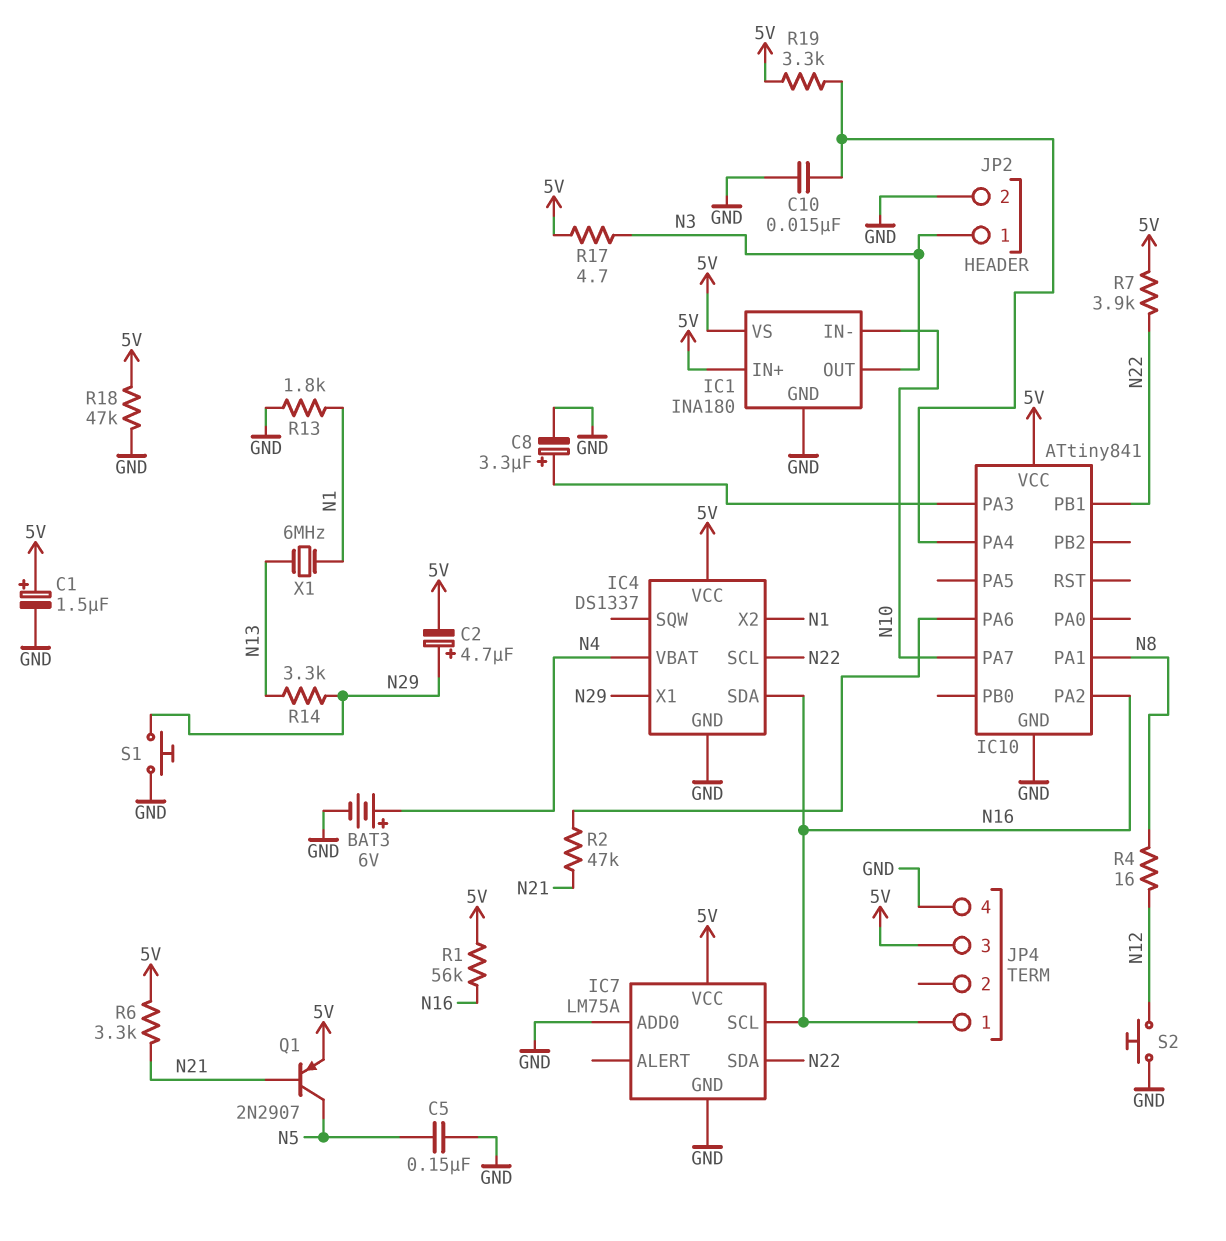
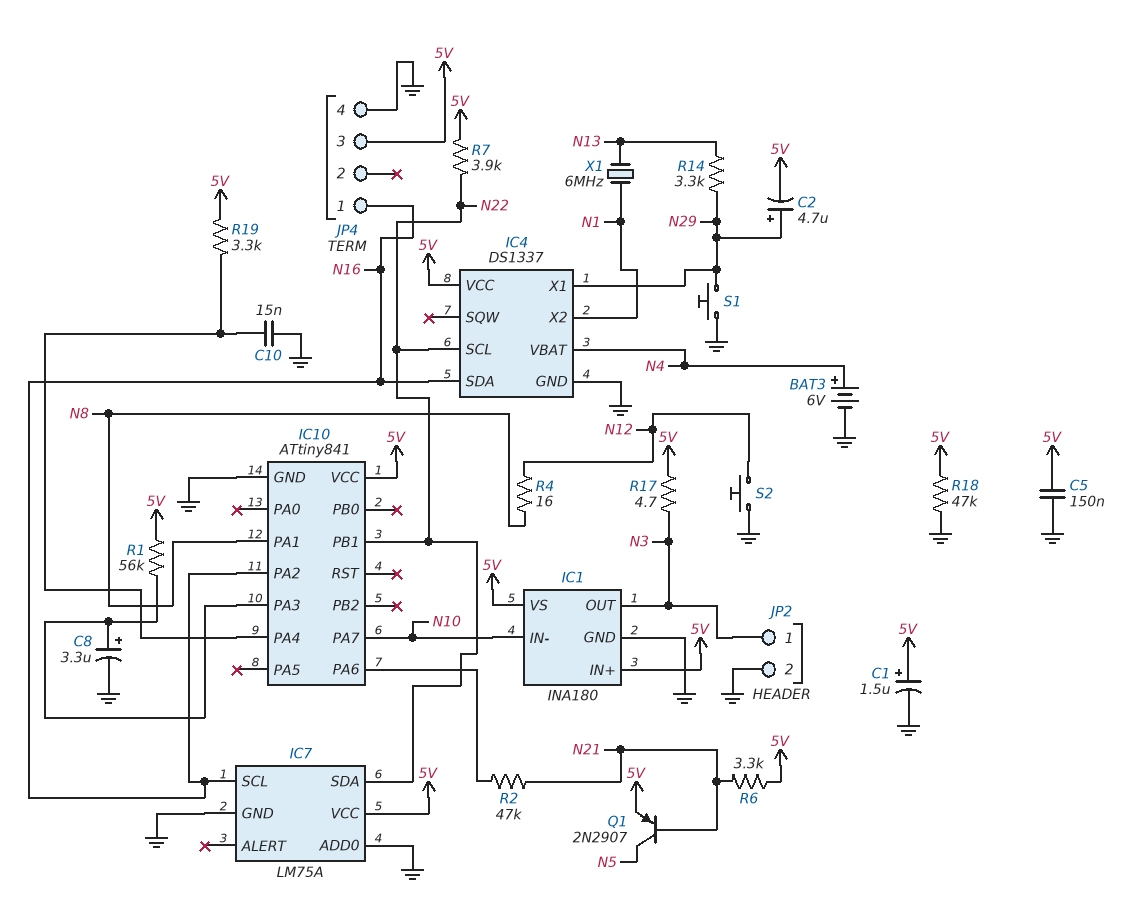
C5: 150nF (GND, N5) -> 150nF (5V, GND)
R1: 56k (5V, N16) -> 56k (5V, IC10/PA3)
R13: 1.8k (GND, N1) -> none

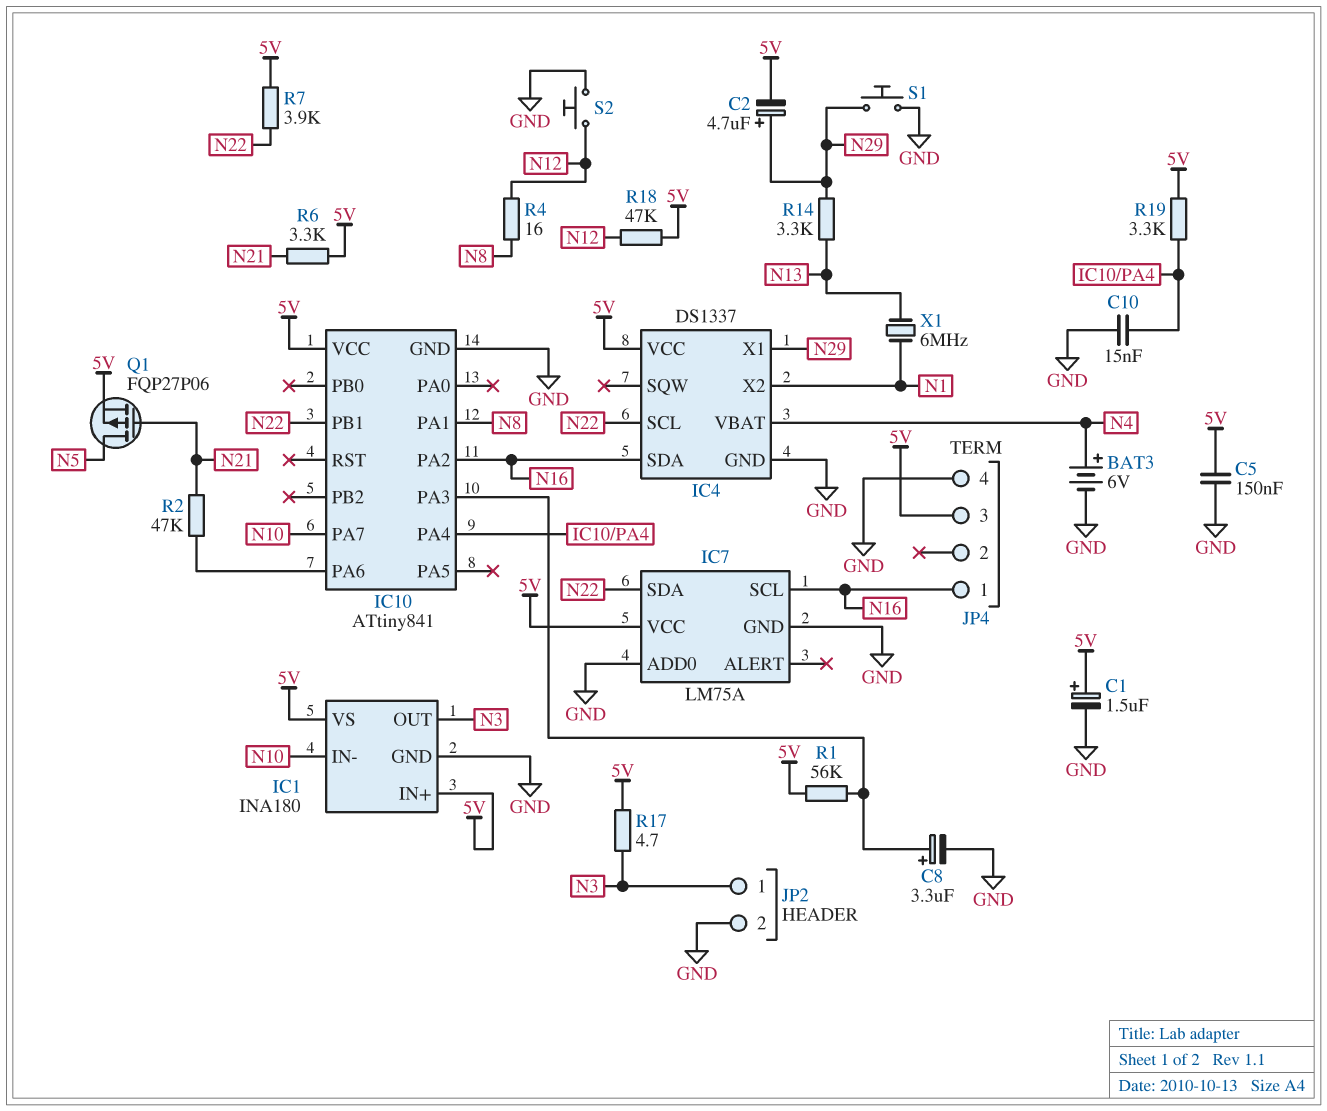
Q1: PNP 2N2907 (B N21, C N5, E 5V) -> PMOS FQP27P06 (G N21, D N5, S 5V)
R18: 47k (5V, GND) -> 47k (5V, N12)

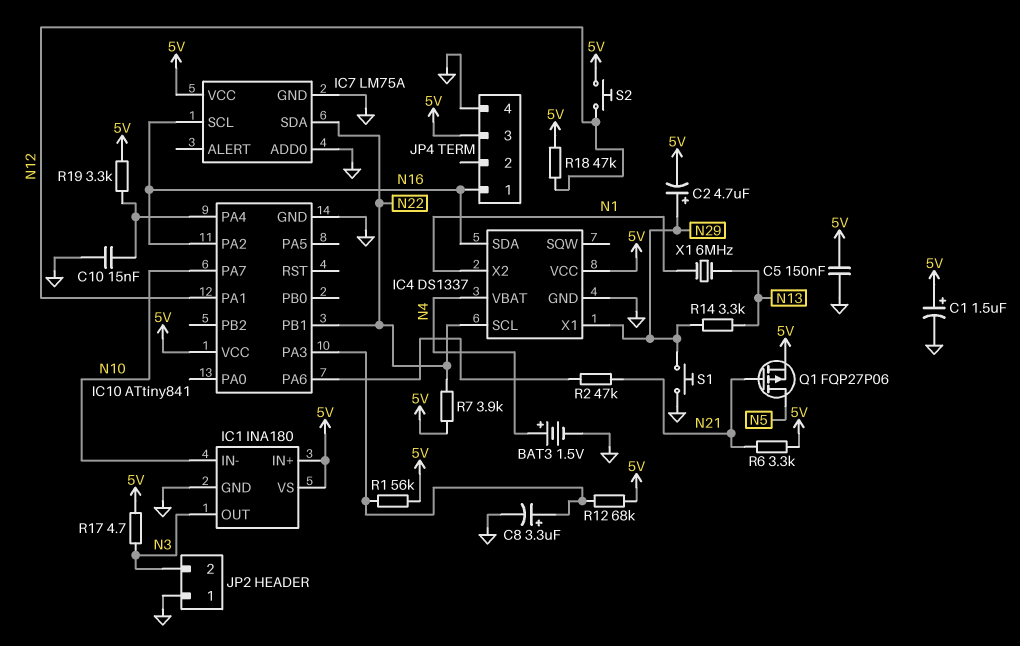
BAT3: 6V (plus N4, minus GND) -> 1.5V (plus N4, minus GND)
IC10 pin PA1: N8 -> N12
JP2 pin 1: N3 -> GND
JP2 pin 2: GND -> N3
R4: 16 (N8, N12) -> none
R12: none -> 68k (5V, IC10/PA3)
S2: button (GND, N12) -> button (5V, N12)

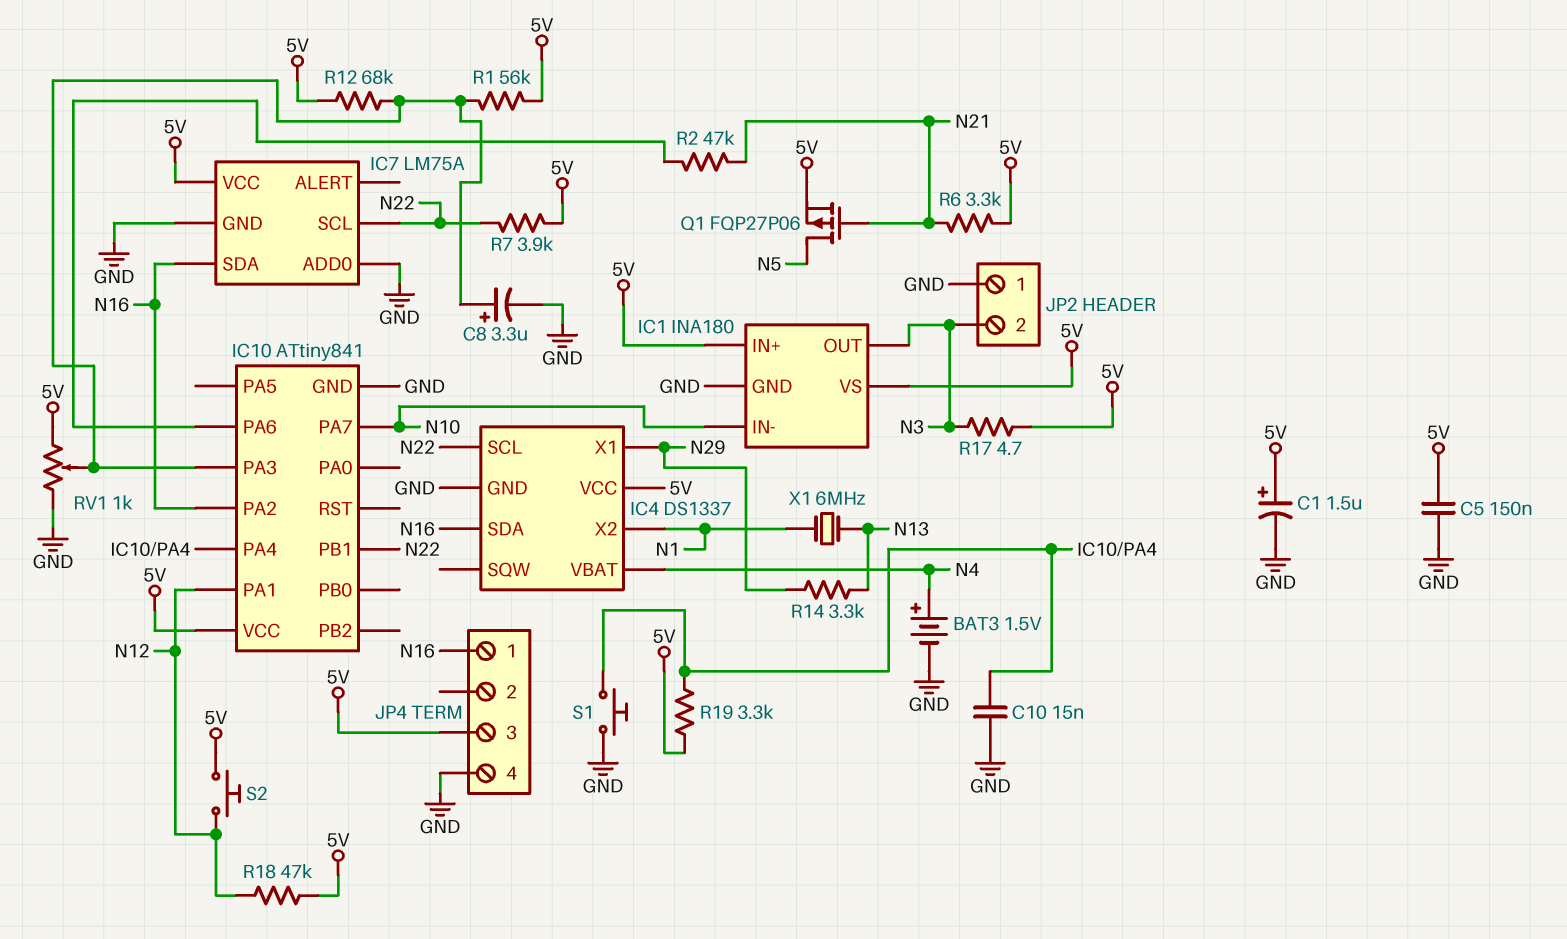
C2: 4.7uF (plus N29, minus 5V) -> none
IC7 pin SCL: N16 -> N22
IC7 pin SDA: N22 -> N16
RV1: none -> 1k (5V, GND, wiper IC10/PA3)
S1: button (GND, N29) -> button (GND, IC10/PA4)

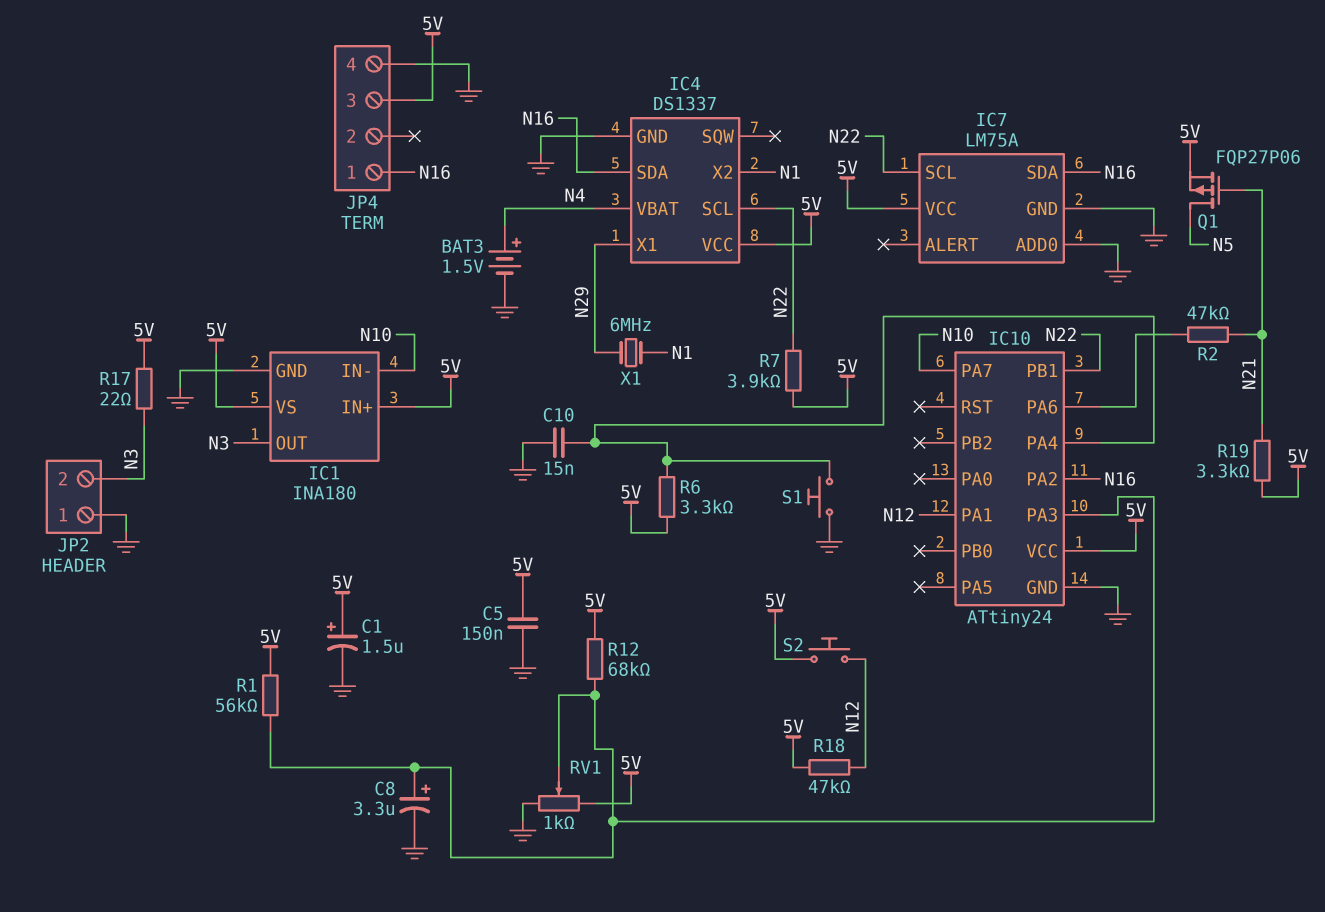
IC10: ATtiny841 -> ATtiny24
R6: 3.3k (5V, N21) -> 3.3k (5V, IC10/PA4)
R14: 3.3k (N13, N29) -> none
R17: 4.7 (5V, N3) -> 22 (5V, N3)
R19: 3.3k (5V, IC10/PA4) -> 3.3k (5V, N21)
X1: 6MHz (N1, N13) -> 6MHz (N1, N29)

